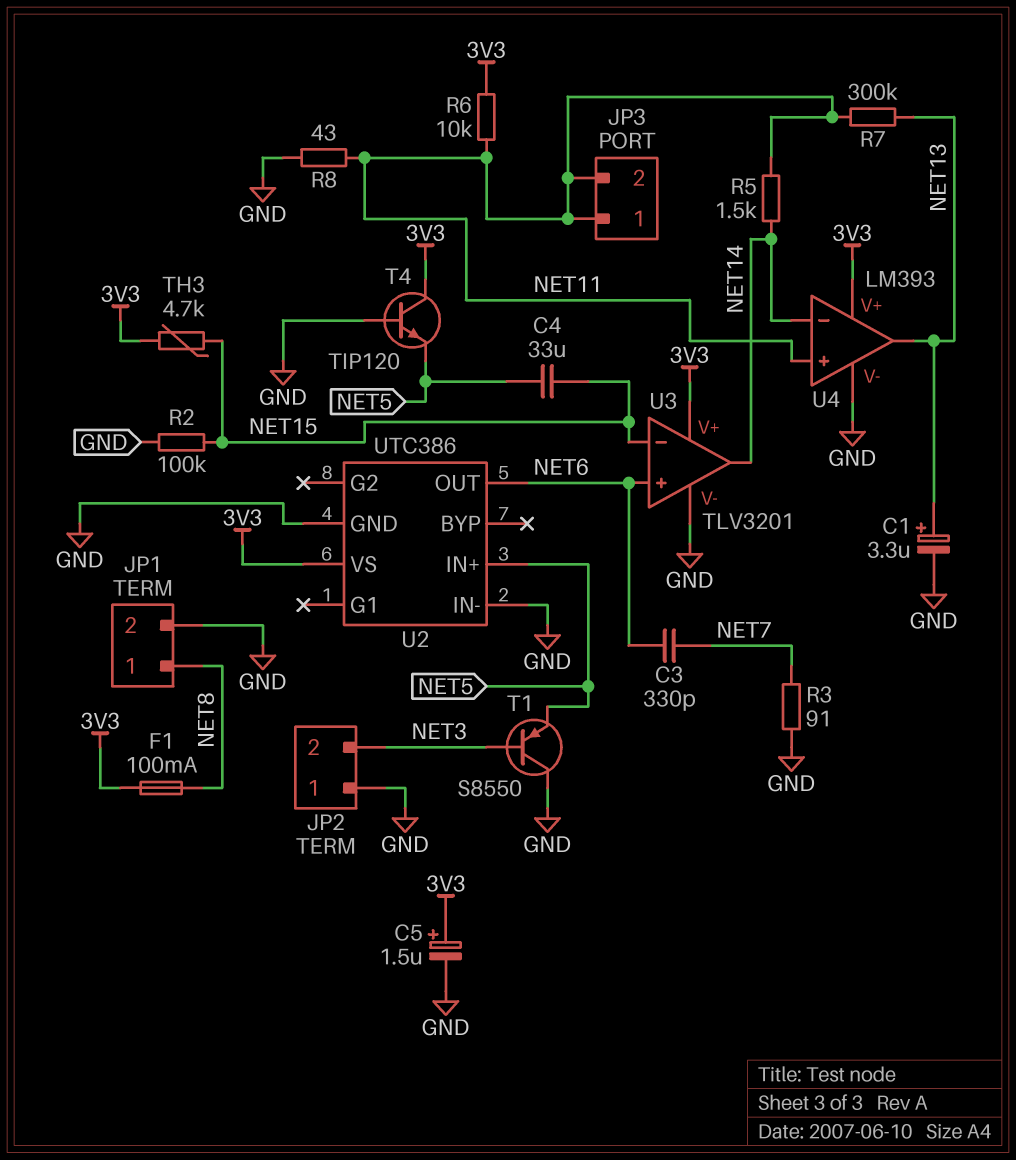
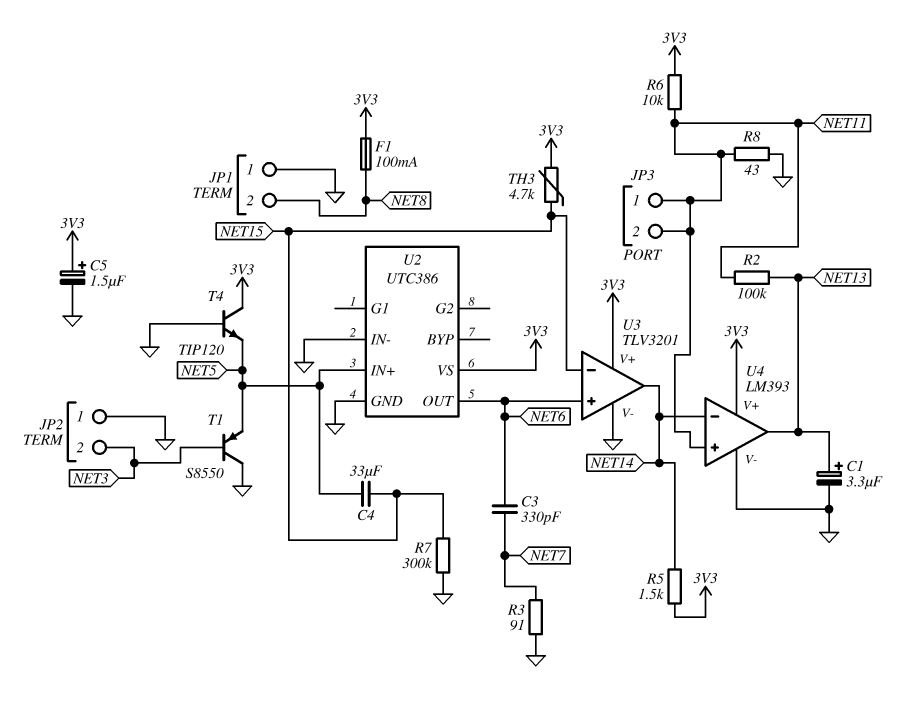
JP1 pin 1: NET8 -> GND
JP1 pin 2: GND -> NET8
R2: 100k (GND, NET15) -> 100k (NET11, NET13)
R5: 1.5k (NET11, NET14) -> 1.5k (3V3, NET14)
R7: 300k (NET11, NET13) -> 300k (GND, NET15)

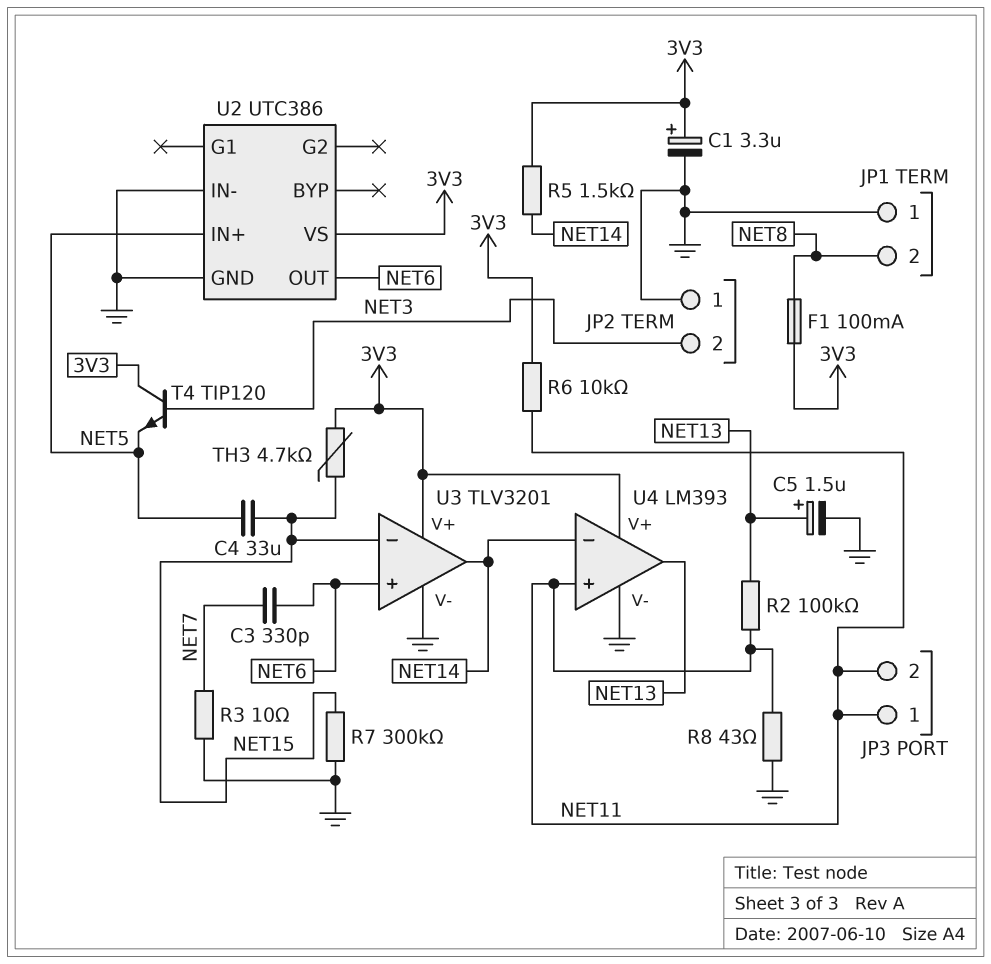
C1: 3.3uF (plus NET13, minus GND) -> 3.3uF (plus 3V3, minus GND)
C5: 1.5uF (plus 3V3, minus GND) -> 1.5uF (plus NET13, minus GND)
R3: 91 (GND, NET7) -> 10 (GND, NET7)
T1: PNP S8550 (B NET3, C GND, E NET5) -> none
T4: NPN TIP120 (B GND, C 3V3, E NET5) -> NPN TIP120 (B NET3, C 3V3, E NET5)

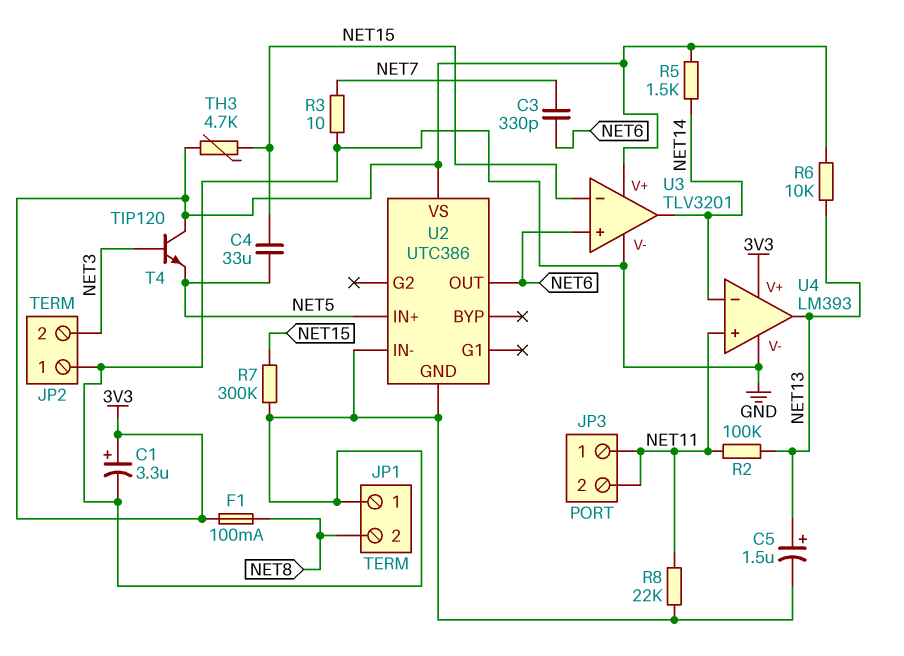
R6: 10k (3V3, NET11) -> 10k (3V3, NET13)
R8: 43 (GND, NET11) -> 22k (GND, NET11)

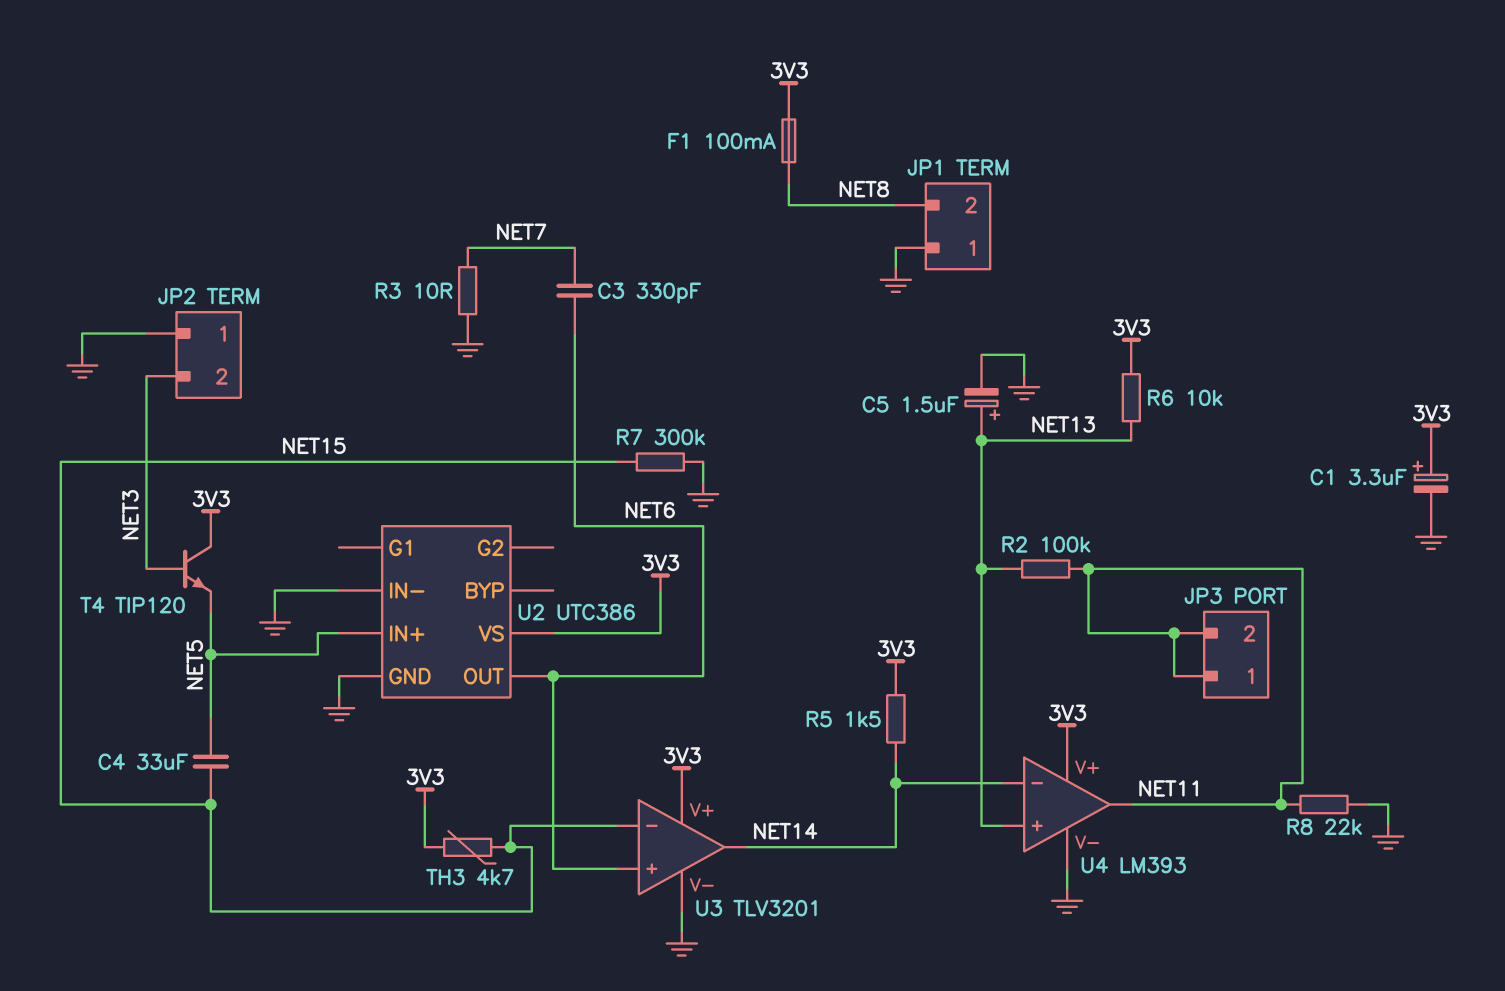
U4 pin in+: NET11 -> NET13
U4 pin out: NET13 -> NET11

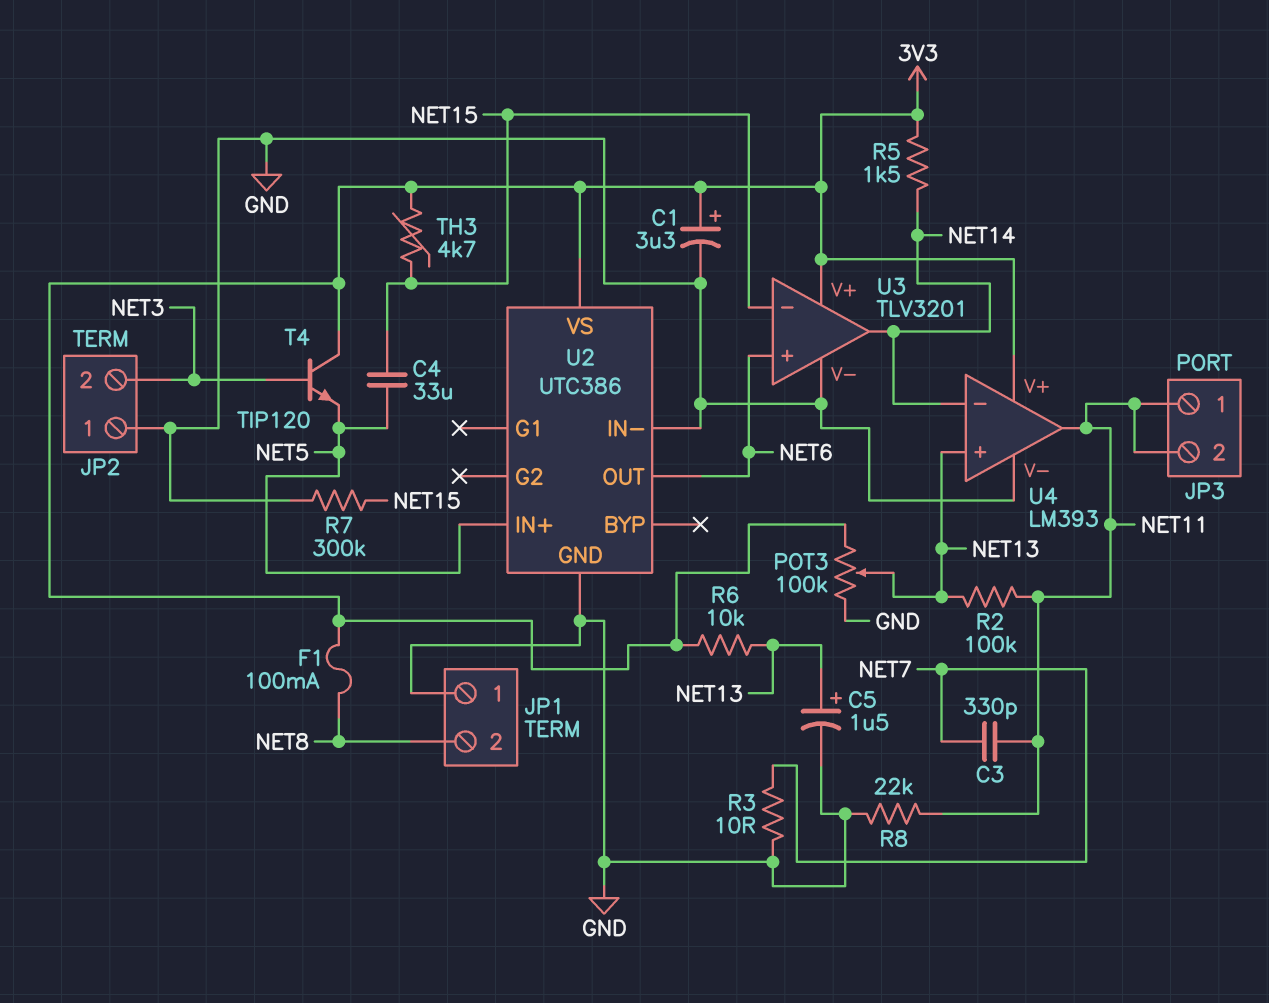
C3: 330pF (NET6, NET7) -> 330pF (NET7, NET11)
POT3: none -> 100k (3V3, GND, wiper NET13)

